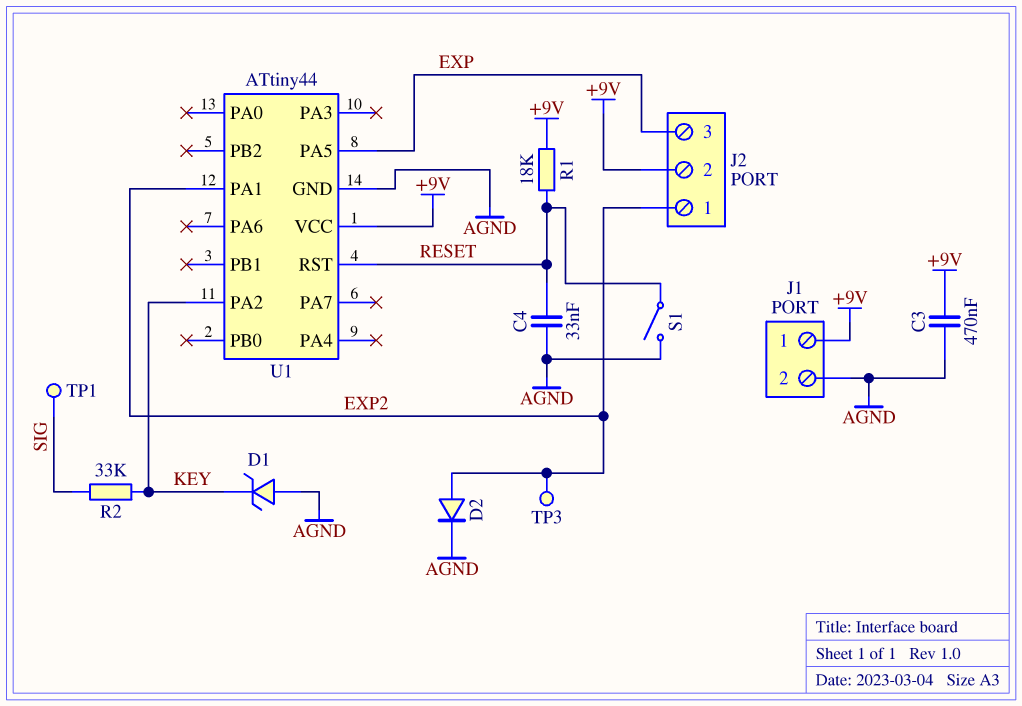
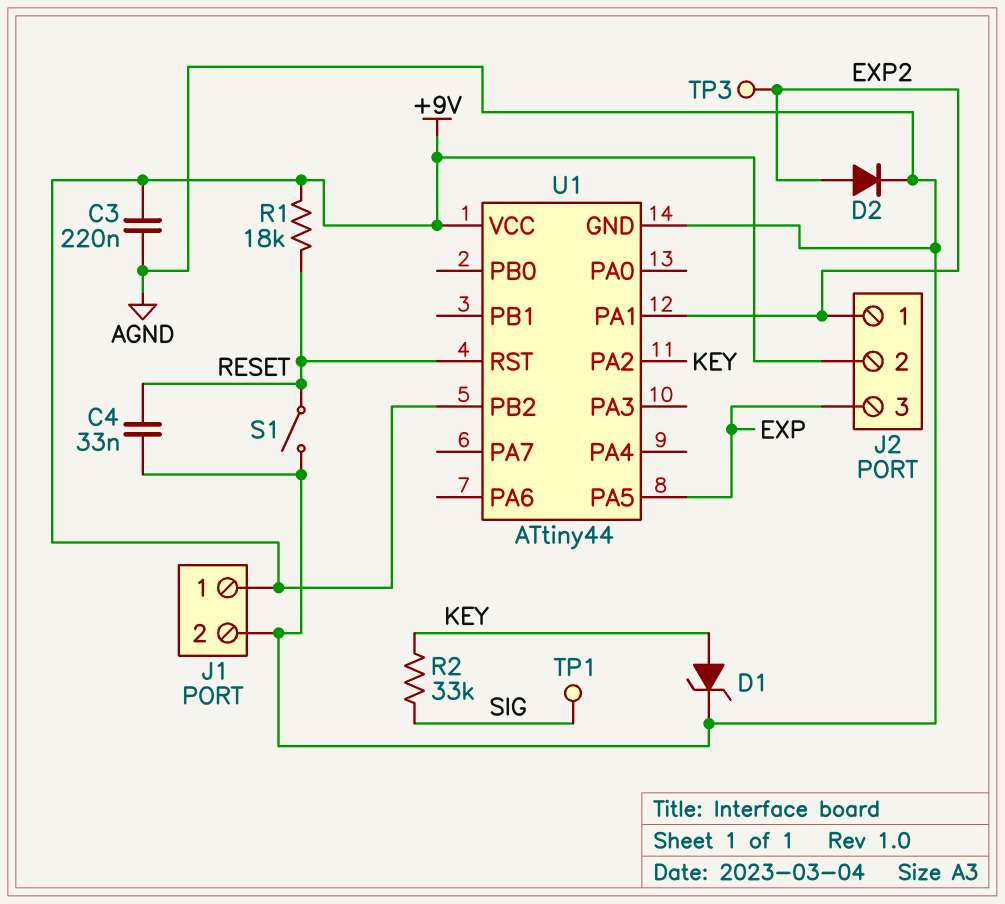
C3: 470nF (+9V, AGND) -> 220nF (+9V, AGND)
D1: zener (A AGND, K KEY) -> zener (A KEY, K AGND)
U1 pin PB2: none -> +9V

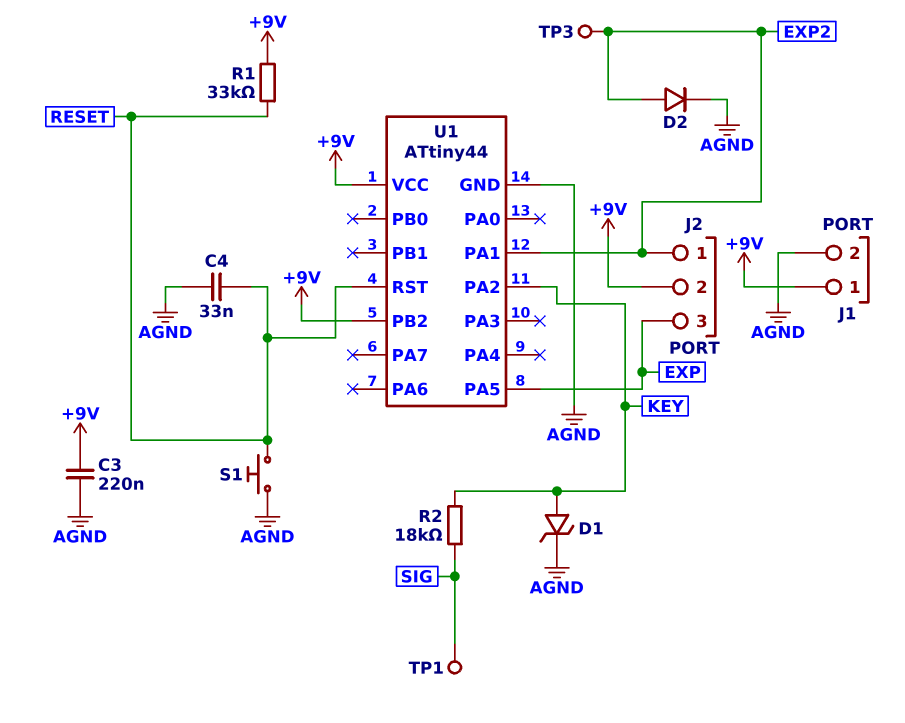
R1: 18k (+9V, RESET) -> 33k (+9V, RESET)
R2: 33k (KEY, SIG) -> 18k (KEY, SIG)
S1: switch (AGND, RESET) -> button (AGND, RESET)

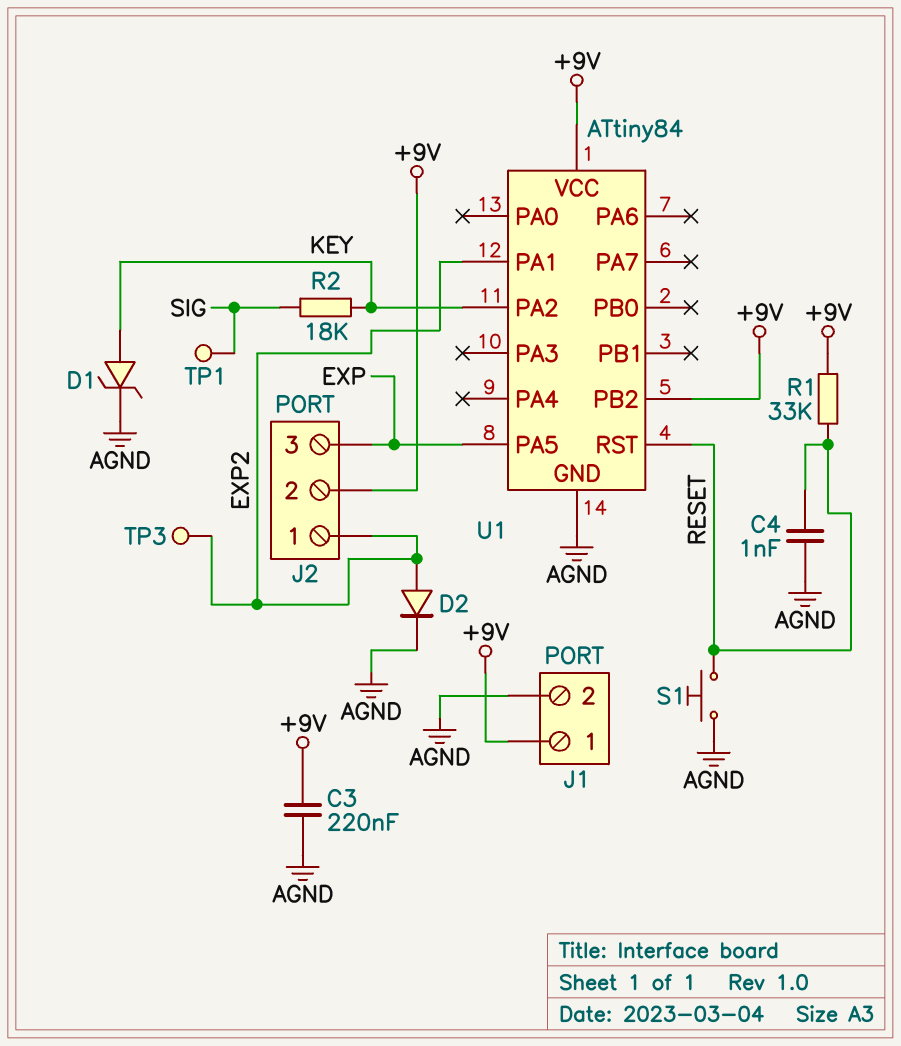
C4: 33nF (AGND, RESET) -> 1nF (AGND, RESET)
U1: ATtiny44 -> ATtiny84

